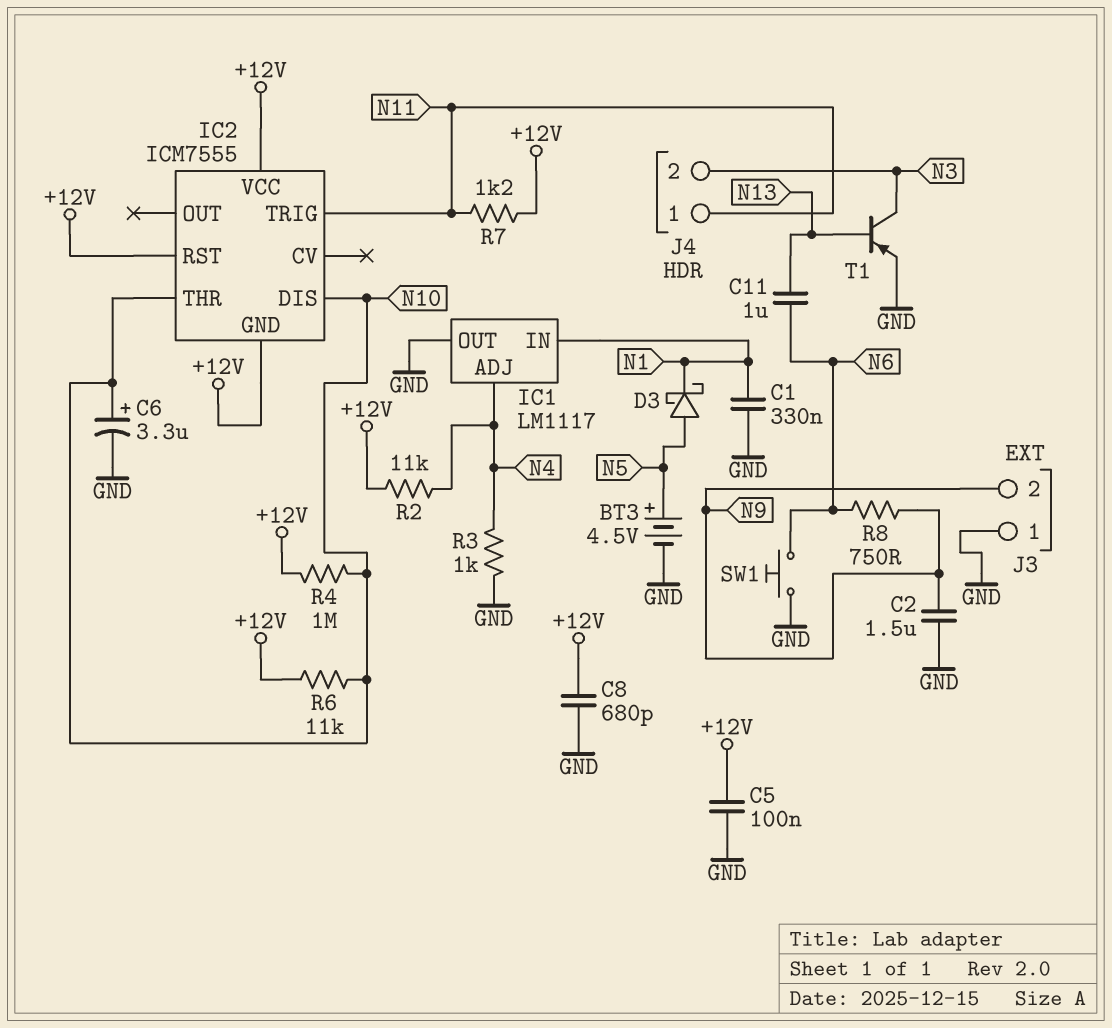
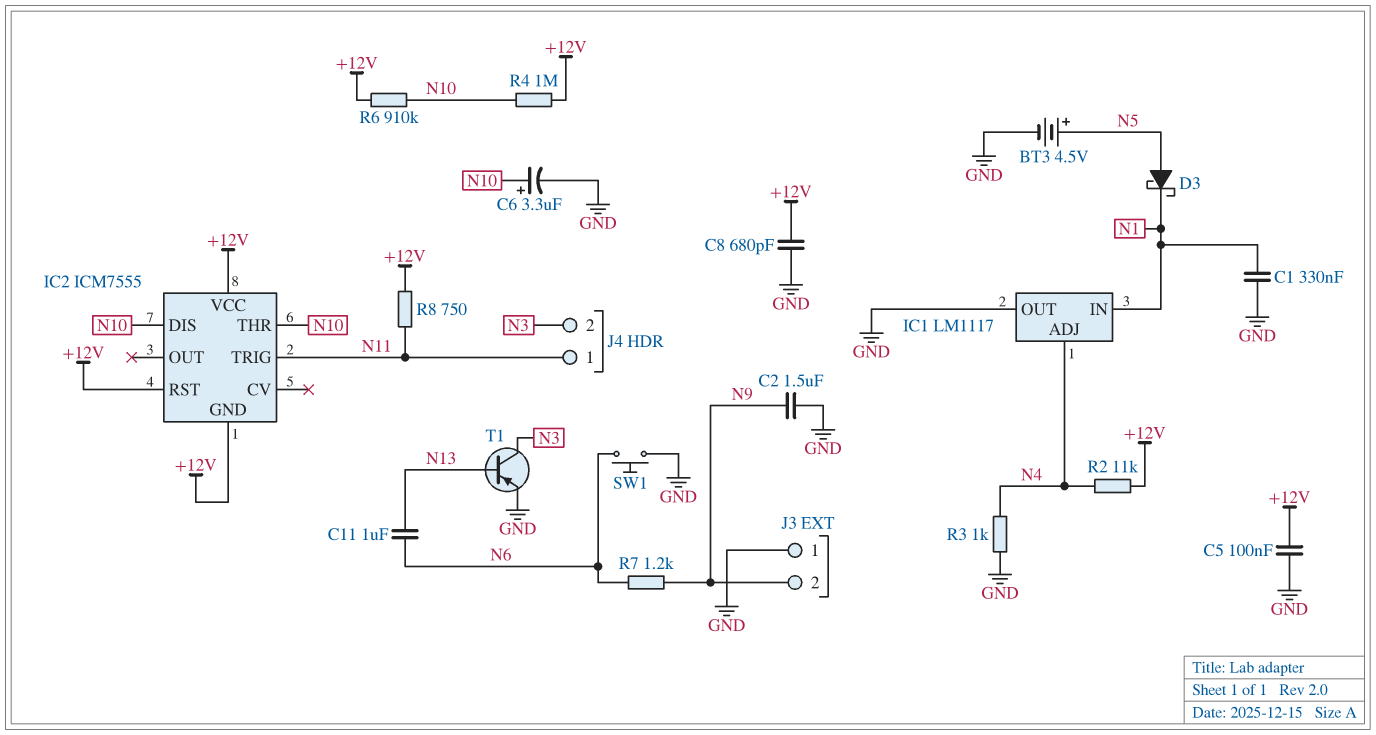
R6: 11k (+12V, N10) -> 910k (+12V, N10)
R7: 1.2k (+12V, N11) -> 1.2k (N6, N9)
R8: 750 (N6, N9) -> 750 (+12V, N11)

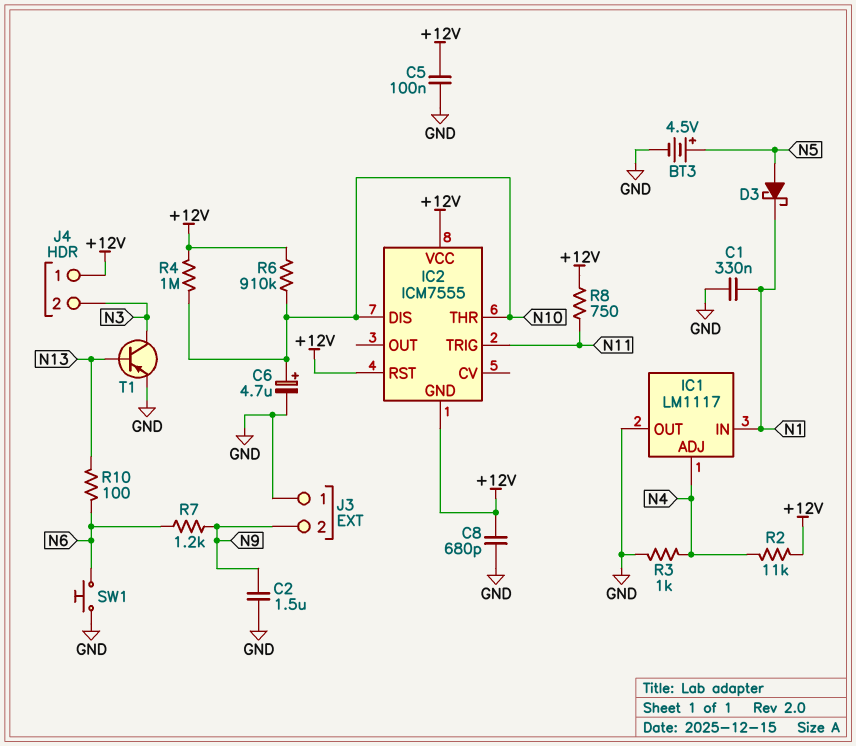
C6: 3.3uF (plus N10, minus GND) -> 4.7uF (plus N10, minus GND)
C11: 1uF (N6, N13) -> none
J4 pin 1: N11 -> +12V
R10: none -> 100 (N6, N13)

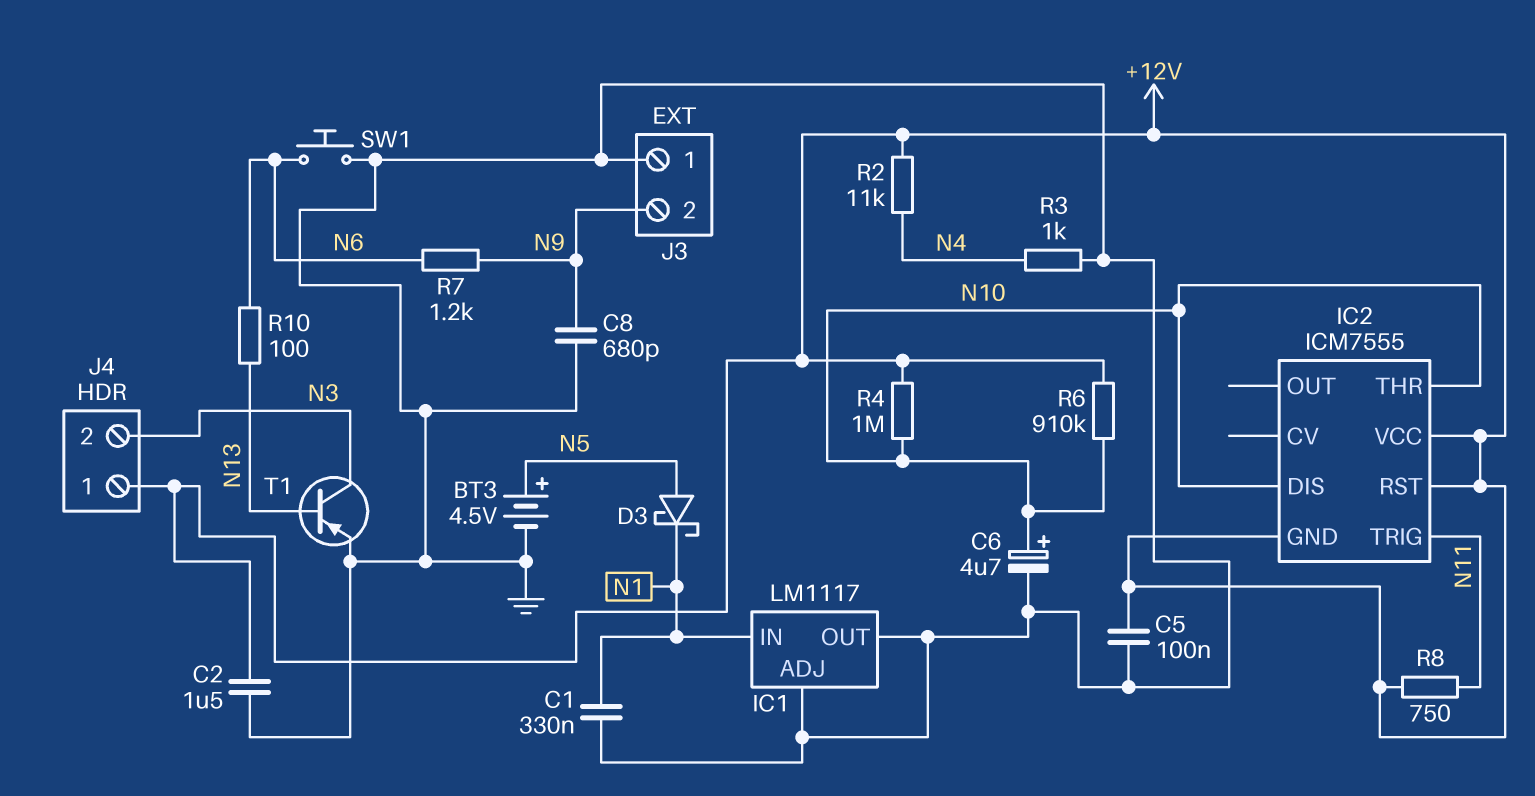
C2: 1.5uF (GND, N9) -> 1.5uF (+12V, GND)
C8: 680pF (+12V, GND) -> 680pF (GND, N9)
IC1 pin ADJ: N4 -> GND

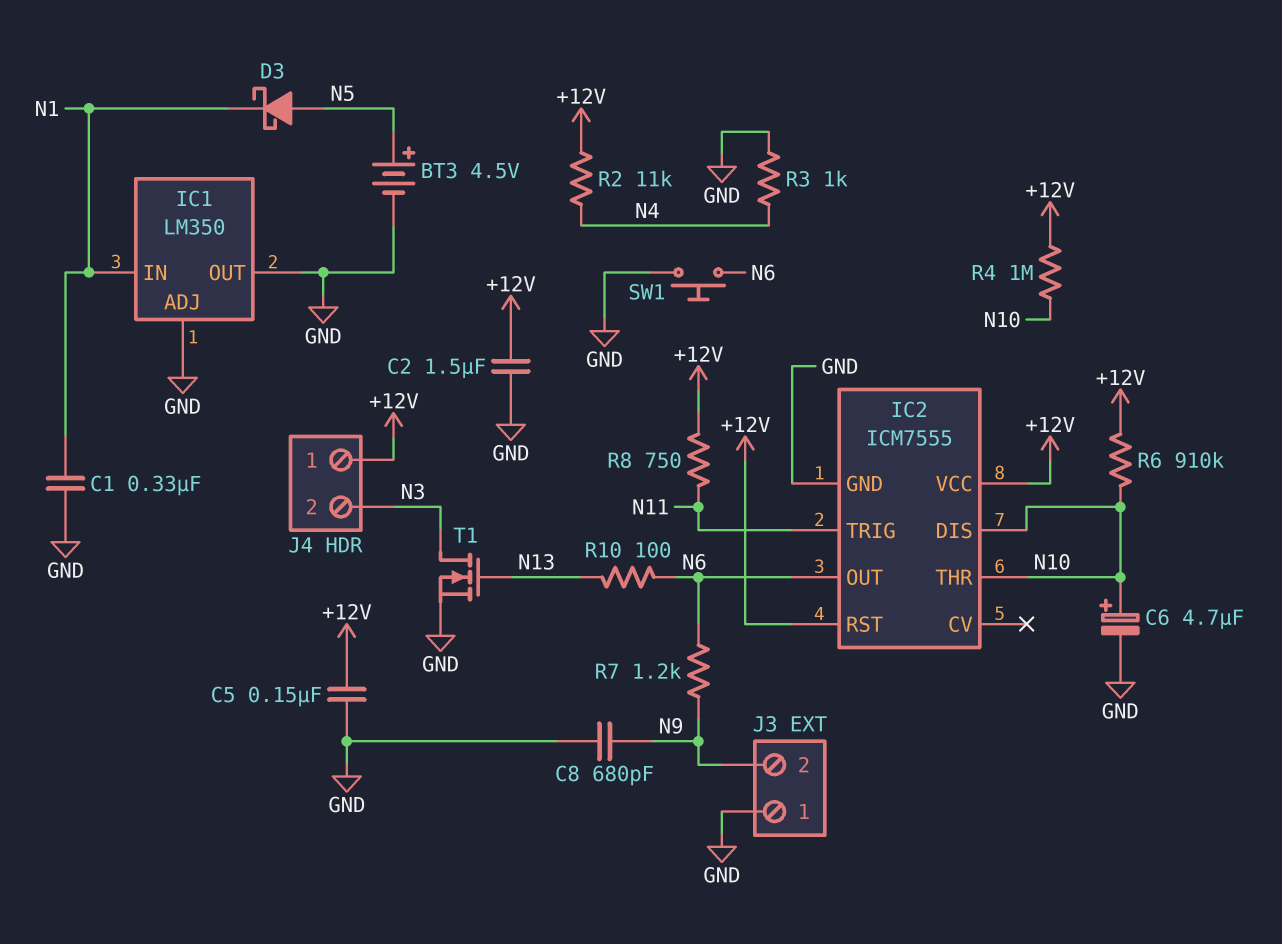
C5: 100nF (+12V, GND) -> 150nF (+12V, GND)
IC1: LM1117 -> LM350
IC2 pin GND: +12V -> GND
IC2 pin OUT: none -> N6
T1: PNP (B N13, C N3, E GND) -> NMOS (G N13, D N3, S GND)

